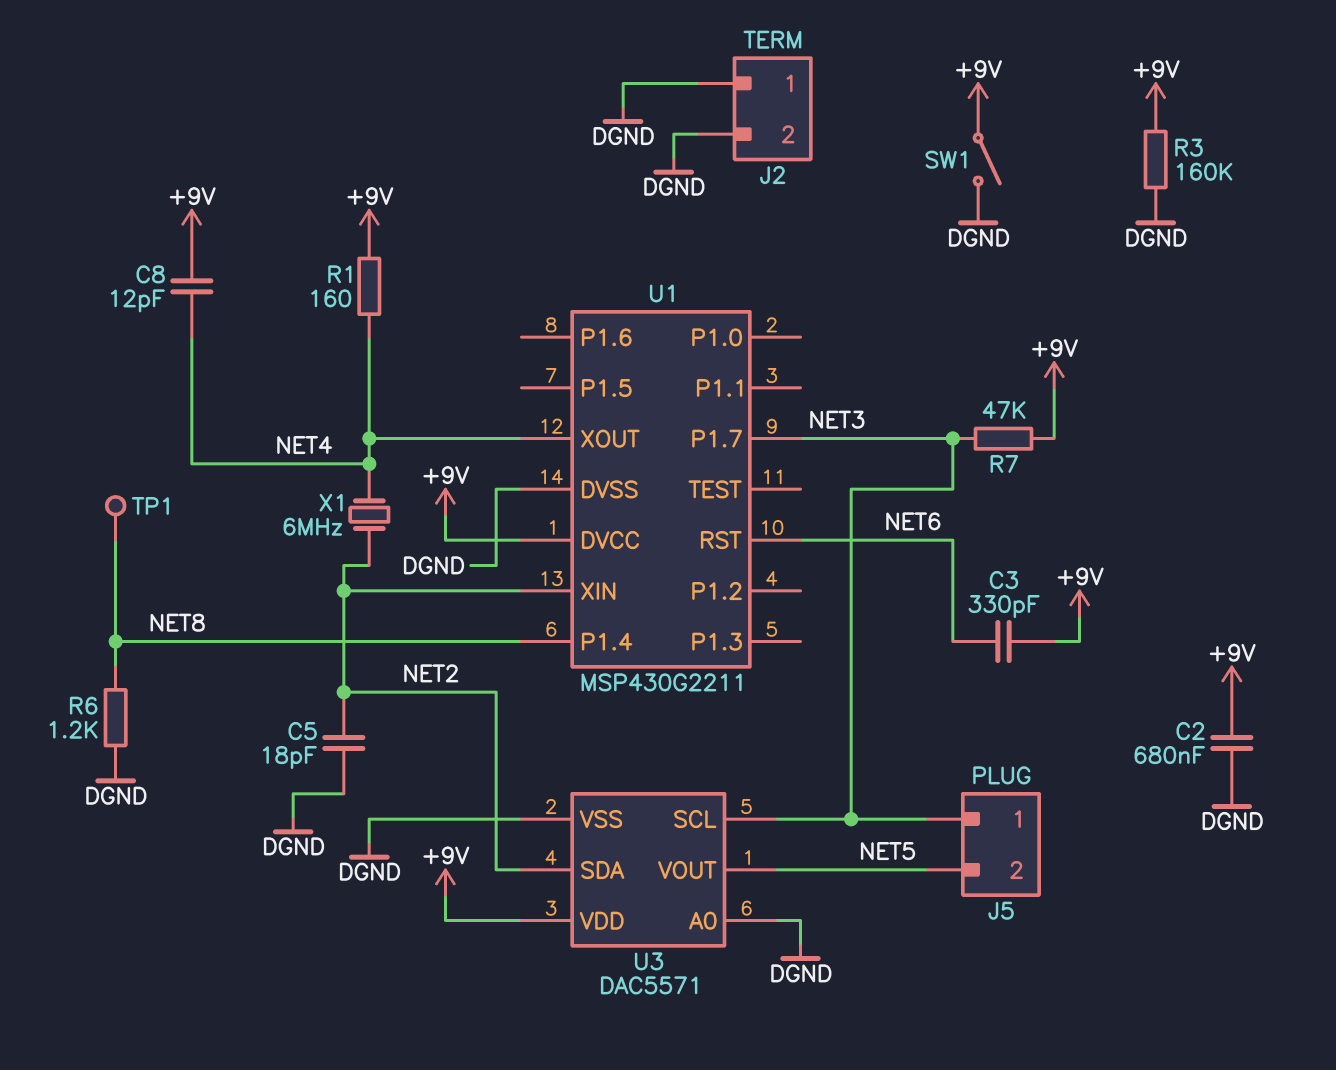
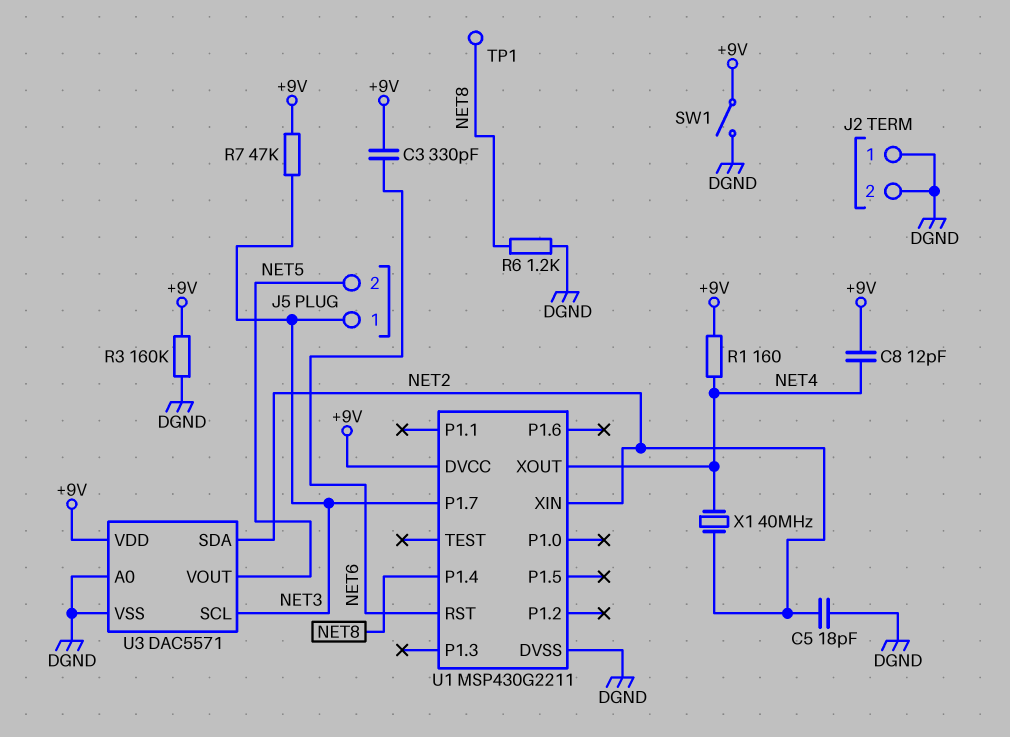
C2: 680nF (+9V, DGND) -> none
X1: 6MHz (NET2, NET4) -> 40MHz (NET2, NET4)

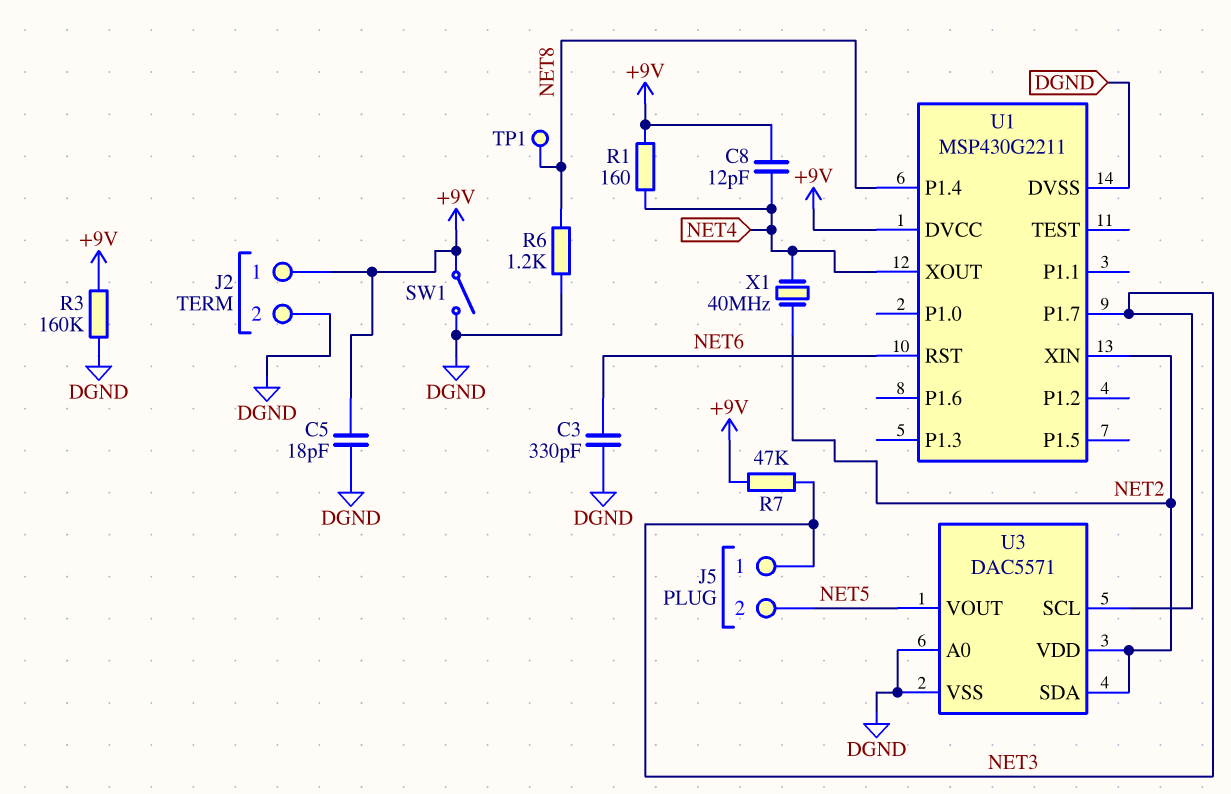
C3: 330pF (+9V, NET6) -> 330pF (DGND, NET6)
C5: 18pF (DGND, NET2) -> 18pF (+9V, DGND)
J2 pin 1: DGND -> +9V
U3 pin VDD: +9V -> NET2

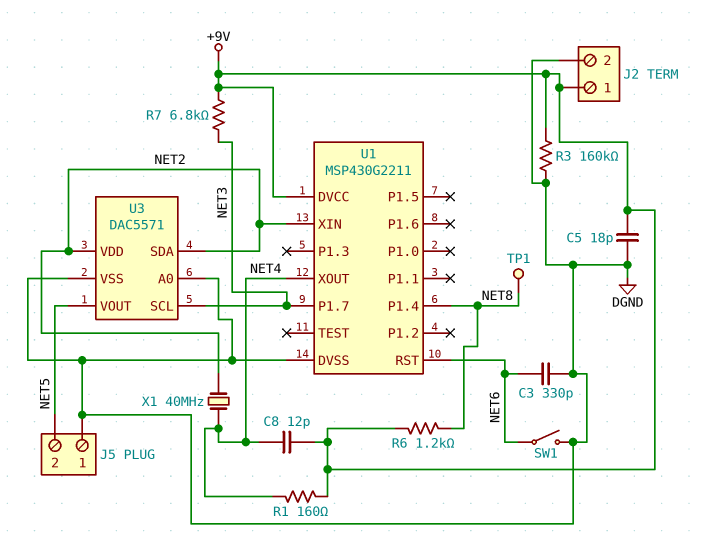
J5 pin 1: NET3 -> DGND
R6: 1.2k (DGND, NET8) -> 1.2k (+9V, NET8)
R7: 47k (+9V, NET3) -> 6.8k (+9V, NET3)
SW1: switch (+9V, DGND) -> switch (DGND, NET6)

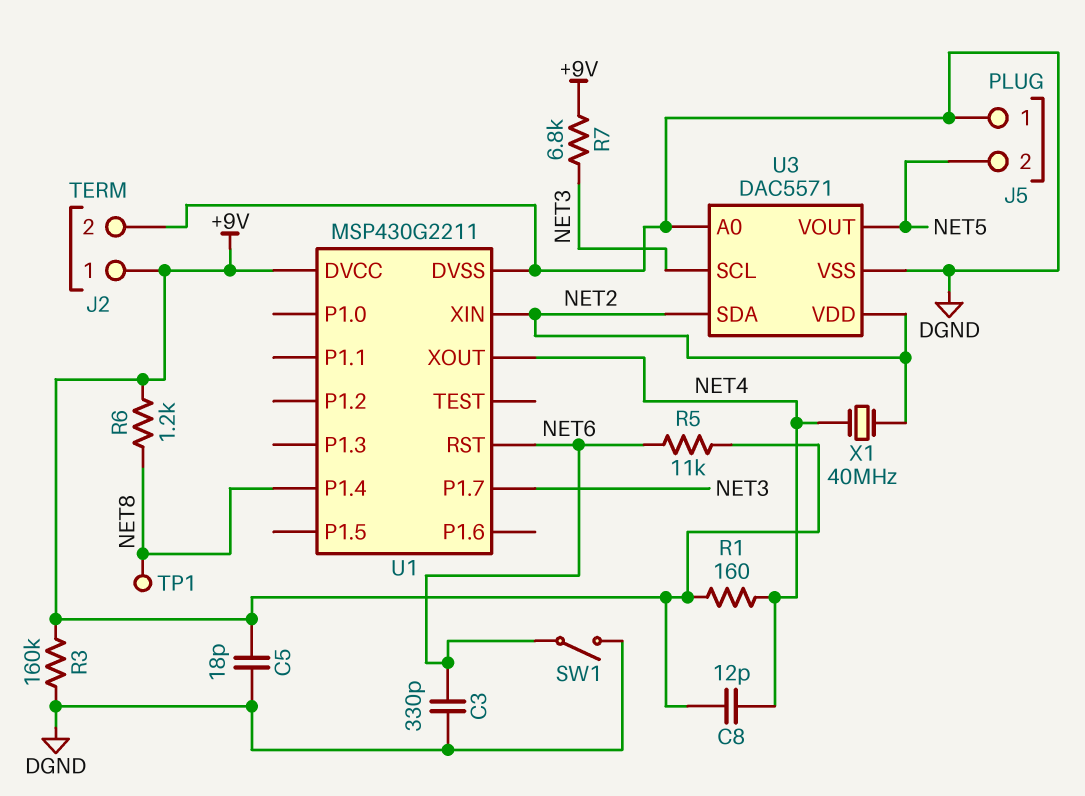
R5: none -> 11k (+9V, NET6)

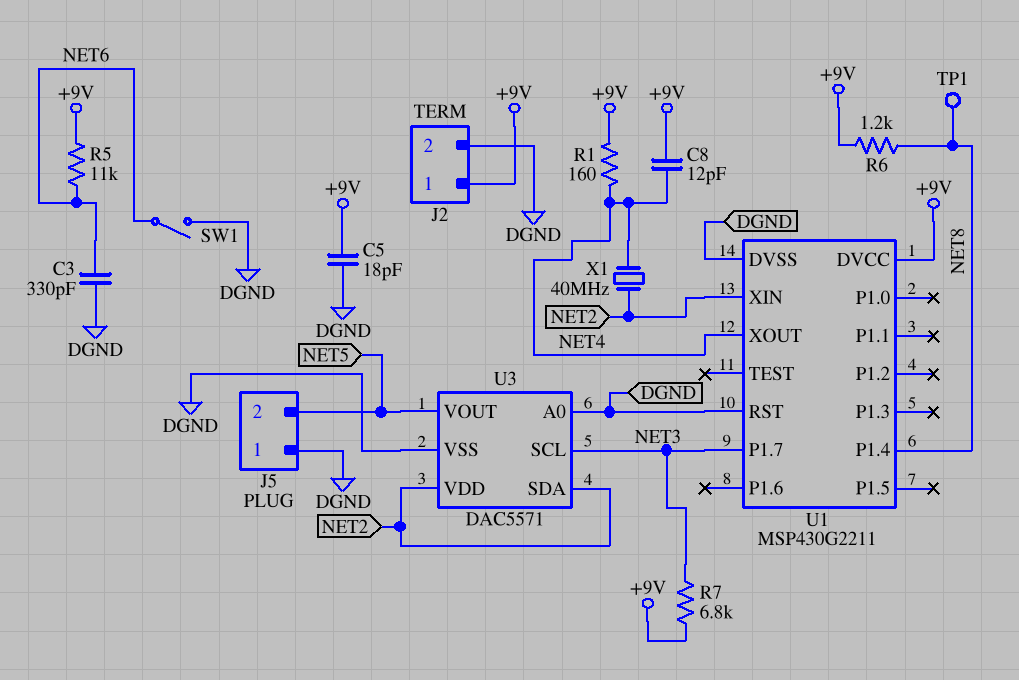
R3: 160k (+9V, DGND) -> none
U1 pin RST: NET6 -> DGND

